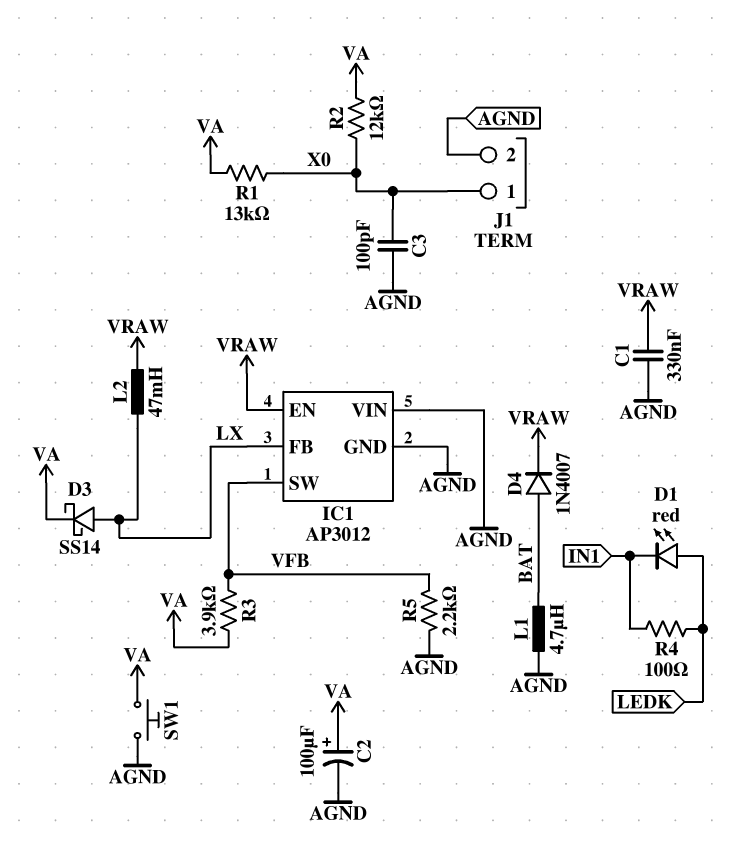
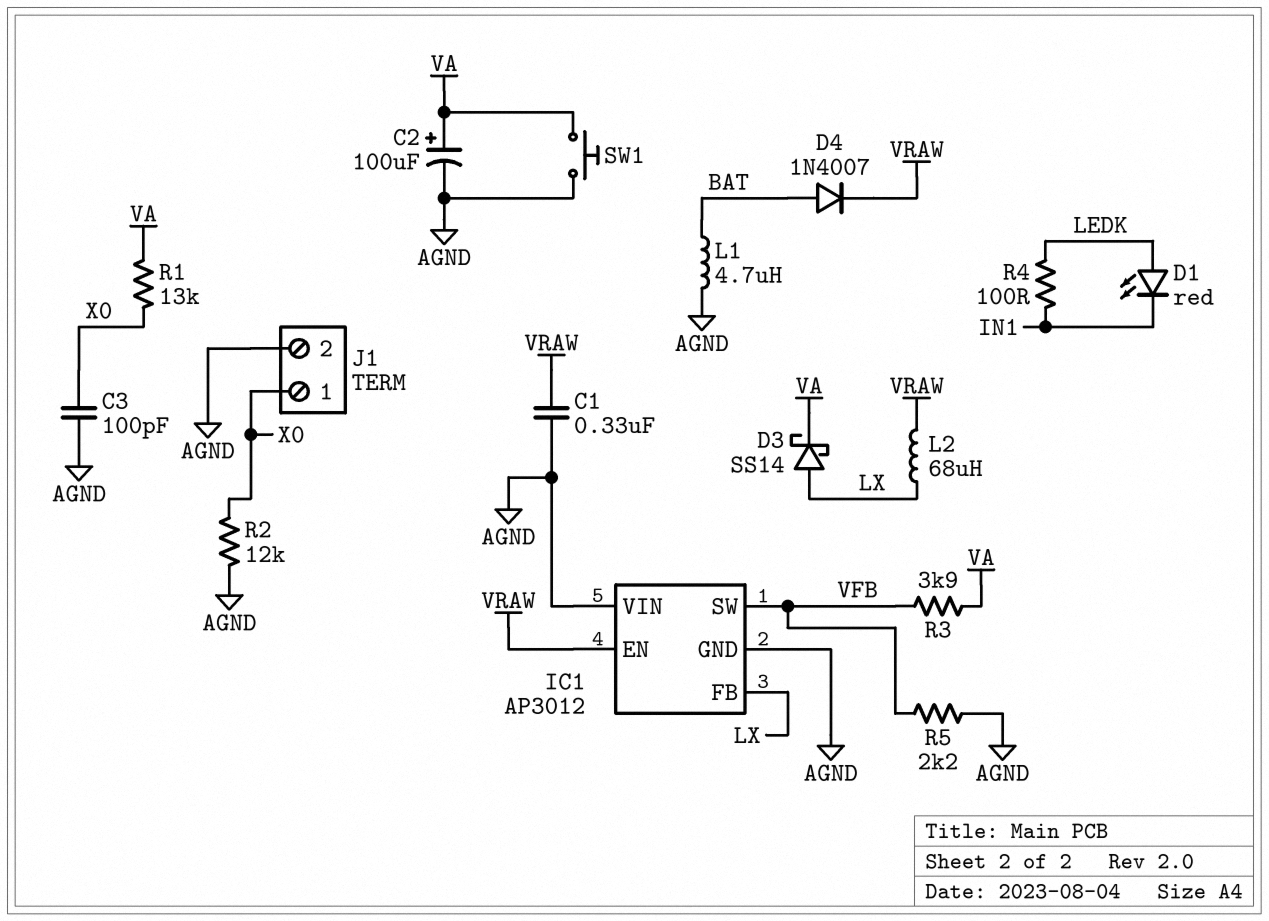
L2: 47mH (LX, VRAW) -> 68uH (LX, VRAW)
R2: 12k (VA, X0) -> 12k (AGND, X0)

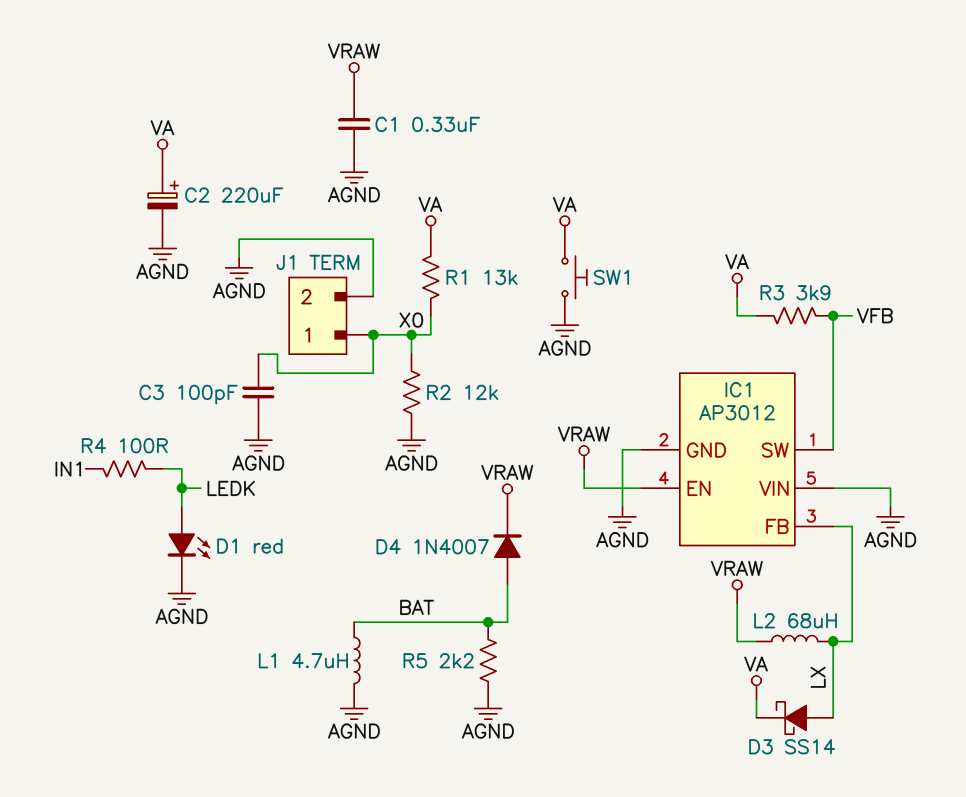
C2: 100uF (plus VA, minus AGND) -> 220uF (plus VA, minus AGND)
D1: LED red (A LEDK, K IN1) -> LED red (A LEDK, K AGND)
R5: 2.2k (AGND, VFB) -> 2.2k (AGND, BAT)

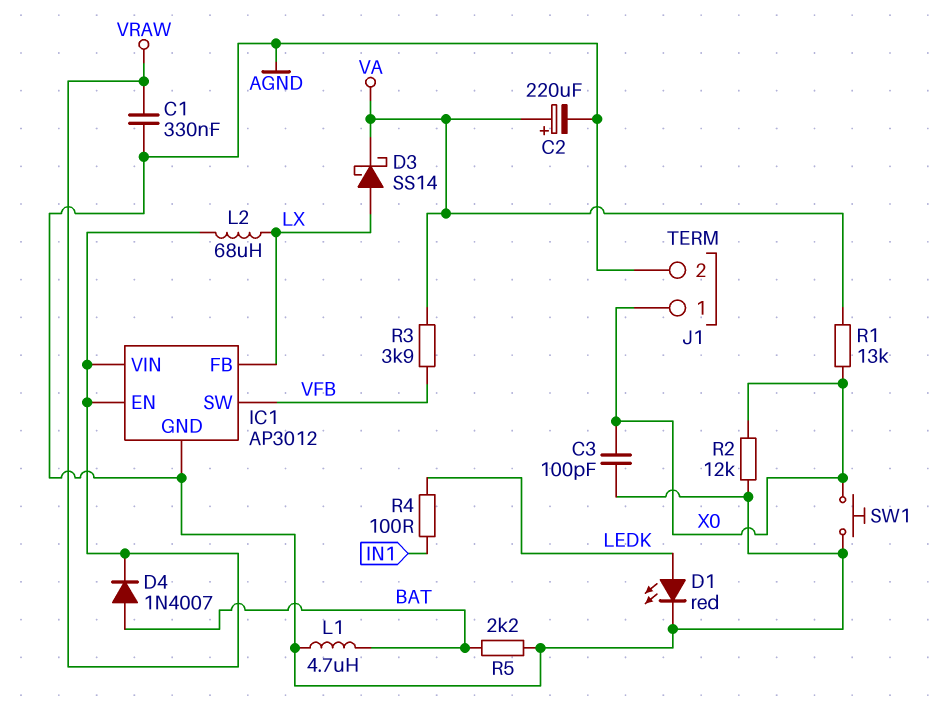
IC1 pin VIN: AGND -> VRAW
SW1: button (AGND, VA) -> button (AGND, X0)

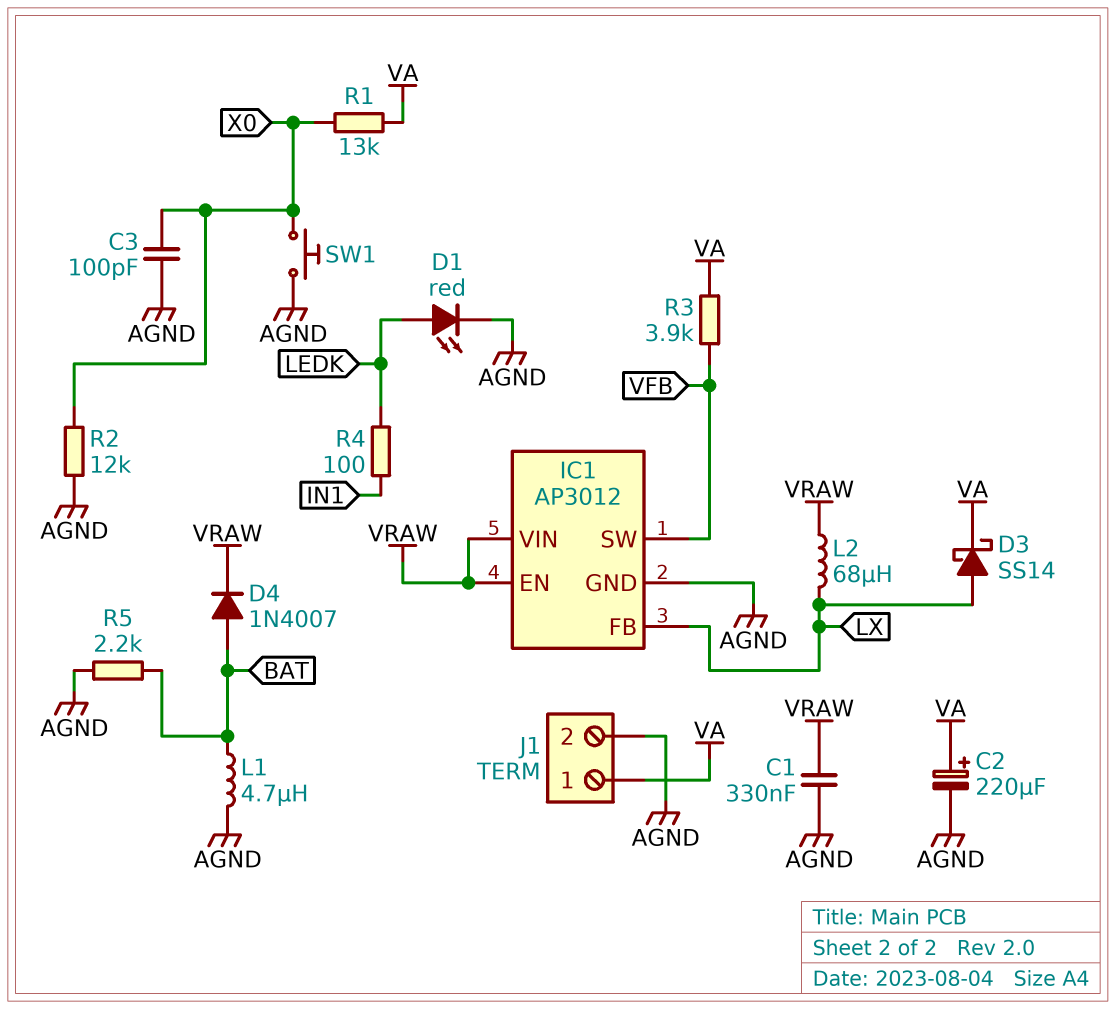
J1 pin 1: X0 -> VA

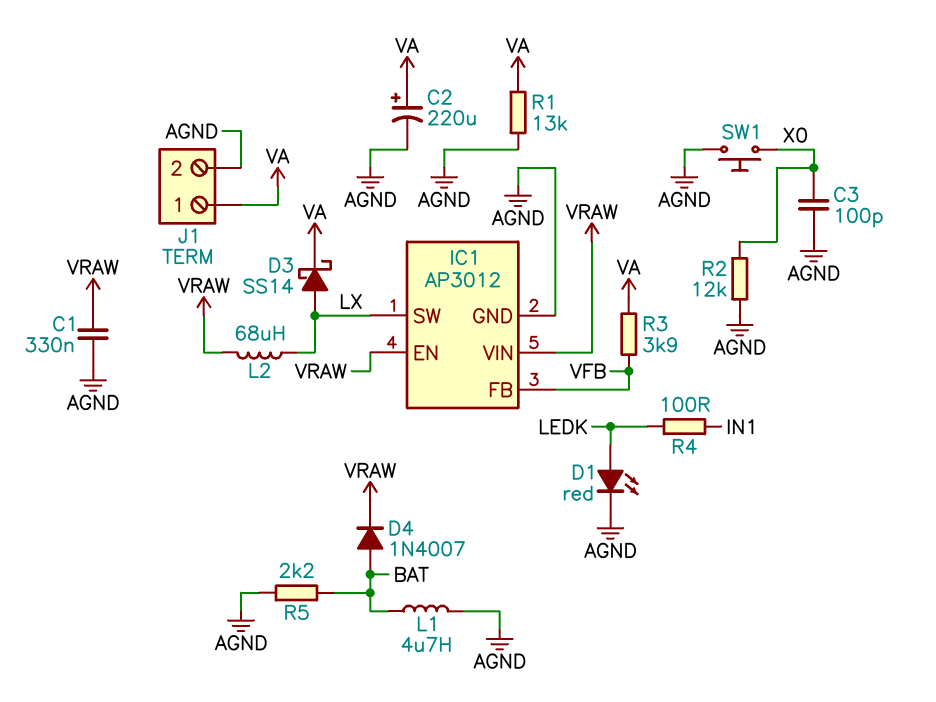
IC1 pin FB: LX -> VFB
IC1 pin SW: VFB -> LX
R1: 13k (VA, X0) -> 13k (AGND, VA)

